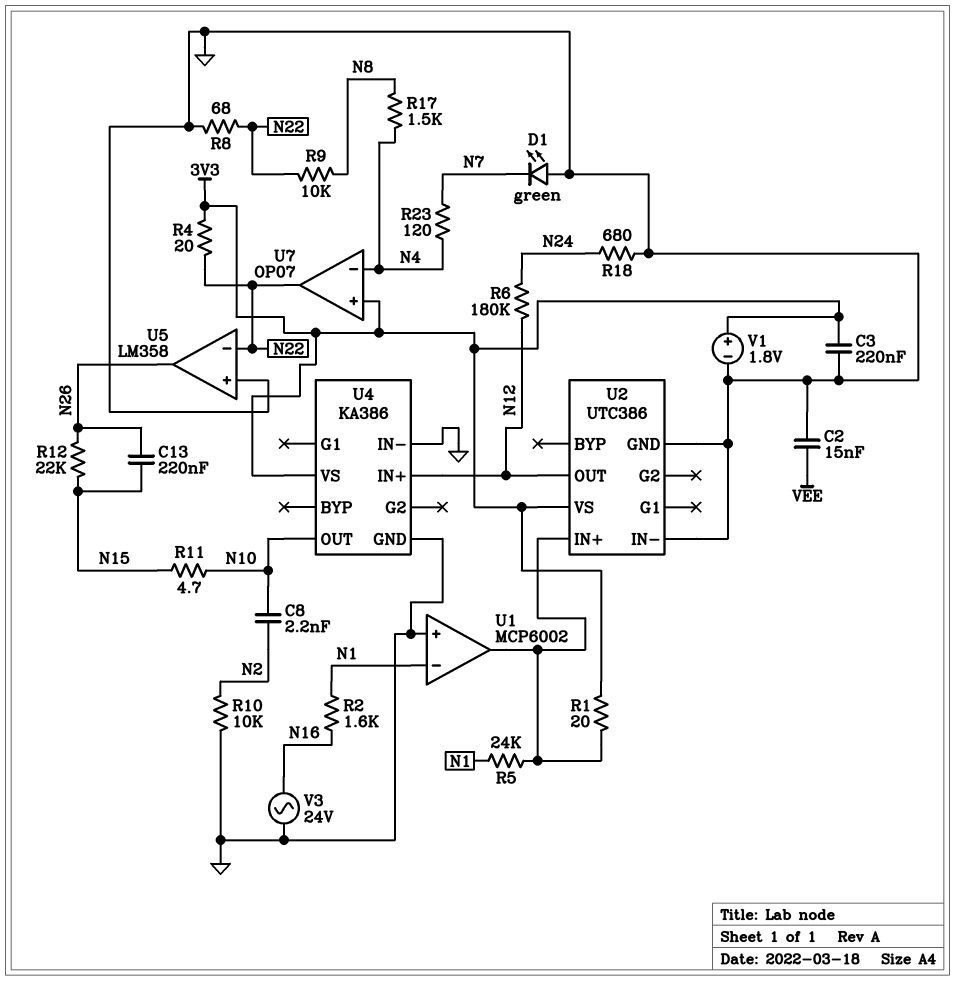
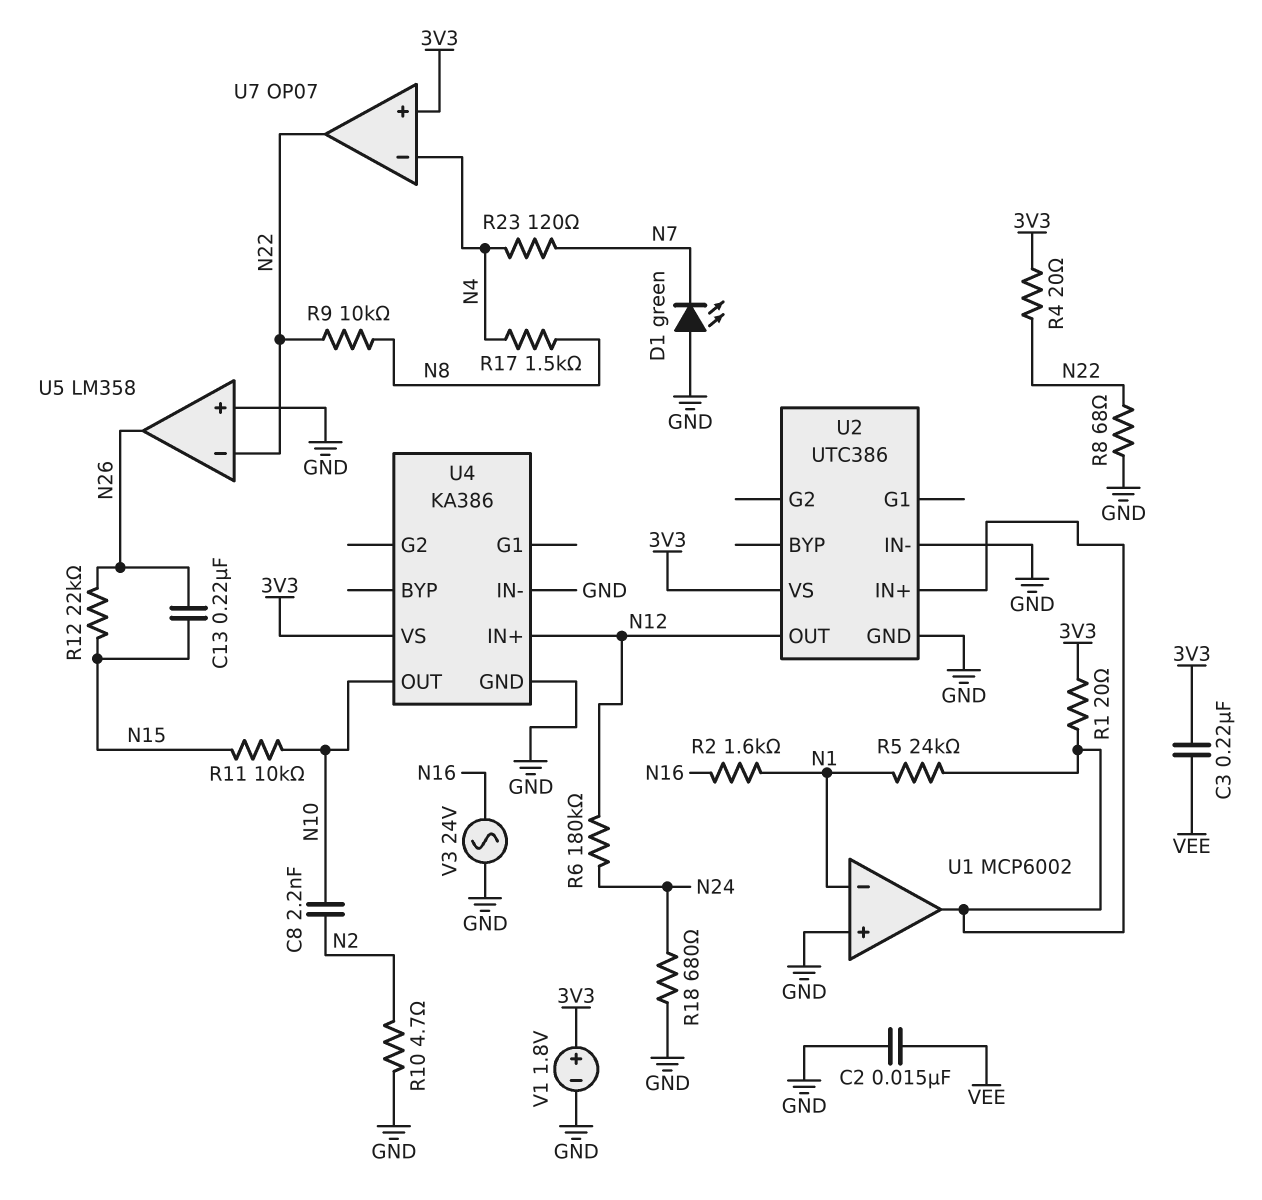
C3: 220nF (3V3, GND) -> 220nF (3V3, VEE)
R10: 10k (GND, N2) -> 4.7 (GND, N2)
R11: 4.7 (N10, N15) -> 10k (N10, N15)

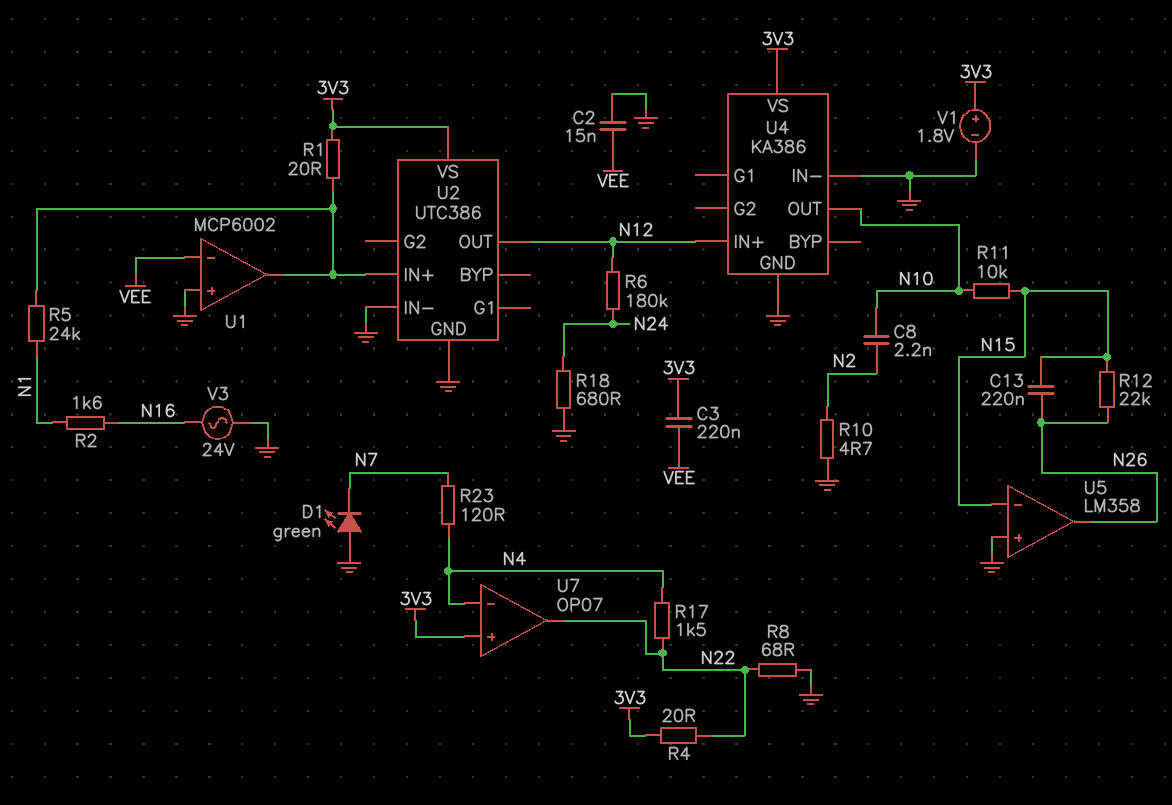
R9: 10k (N8, N22) -> none
R17: 1.5k (N4, N8) -> 1.5k (N4, N22)
U1 pin in-: N1 -> VEE
U5 pin in-: N22 -> N15

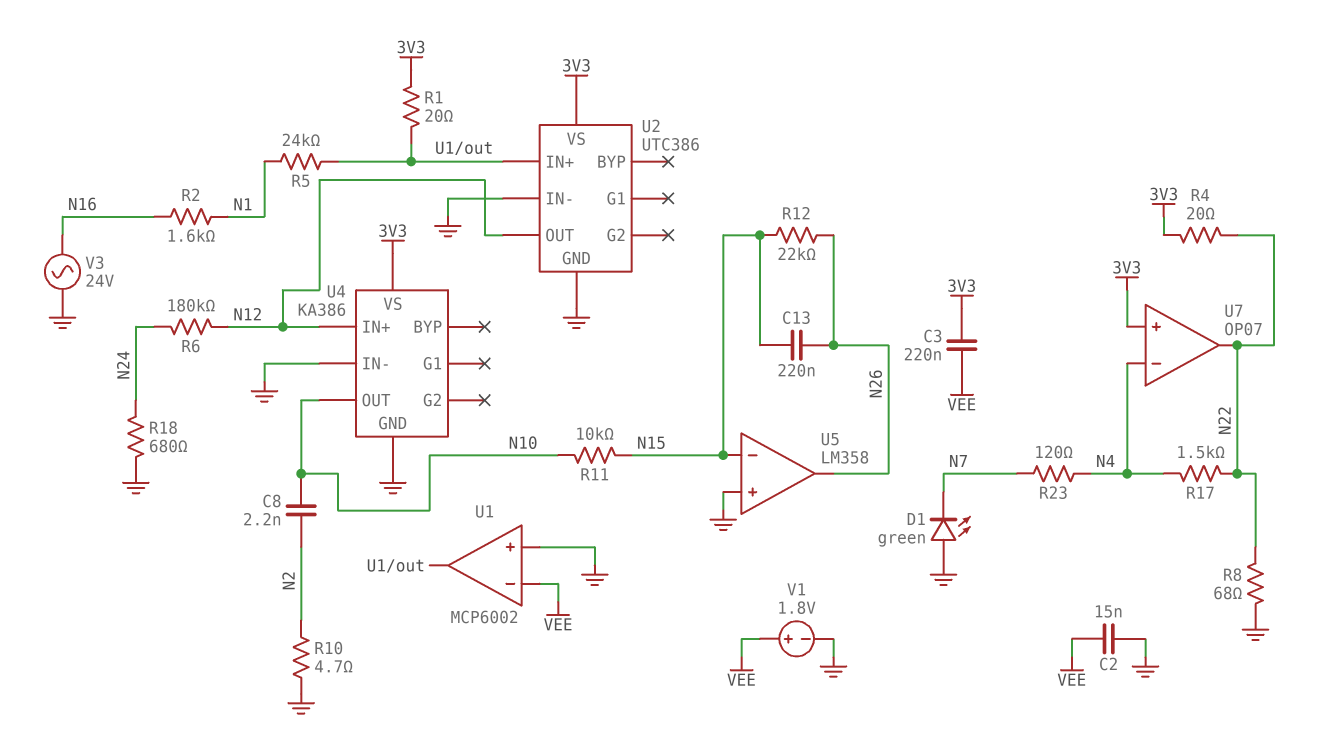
V1: 1.8V (plus 3V3, minus GND) -> 1.8V (plus VEE, minus GND)

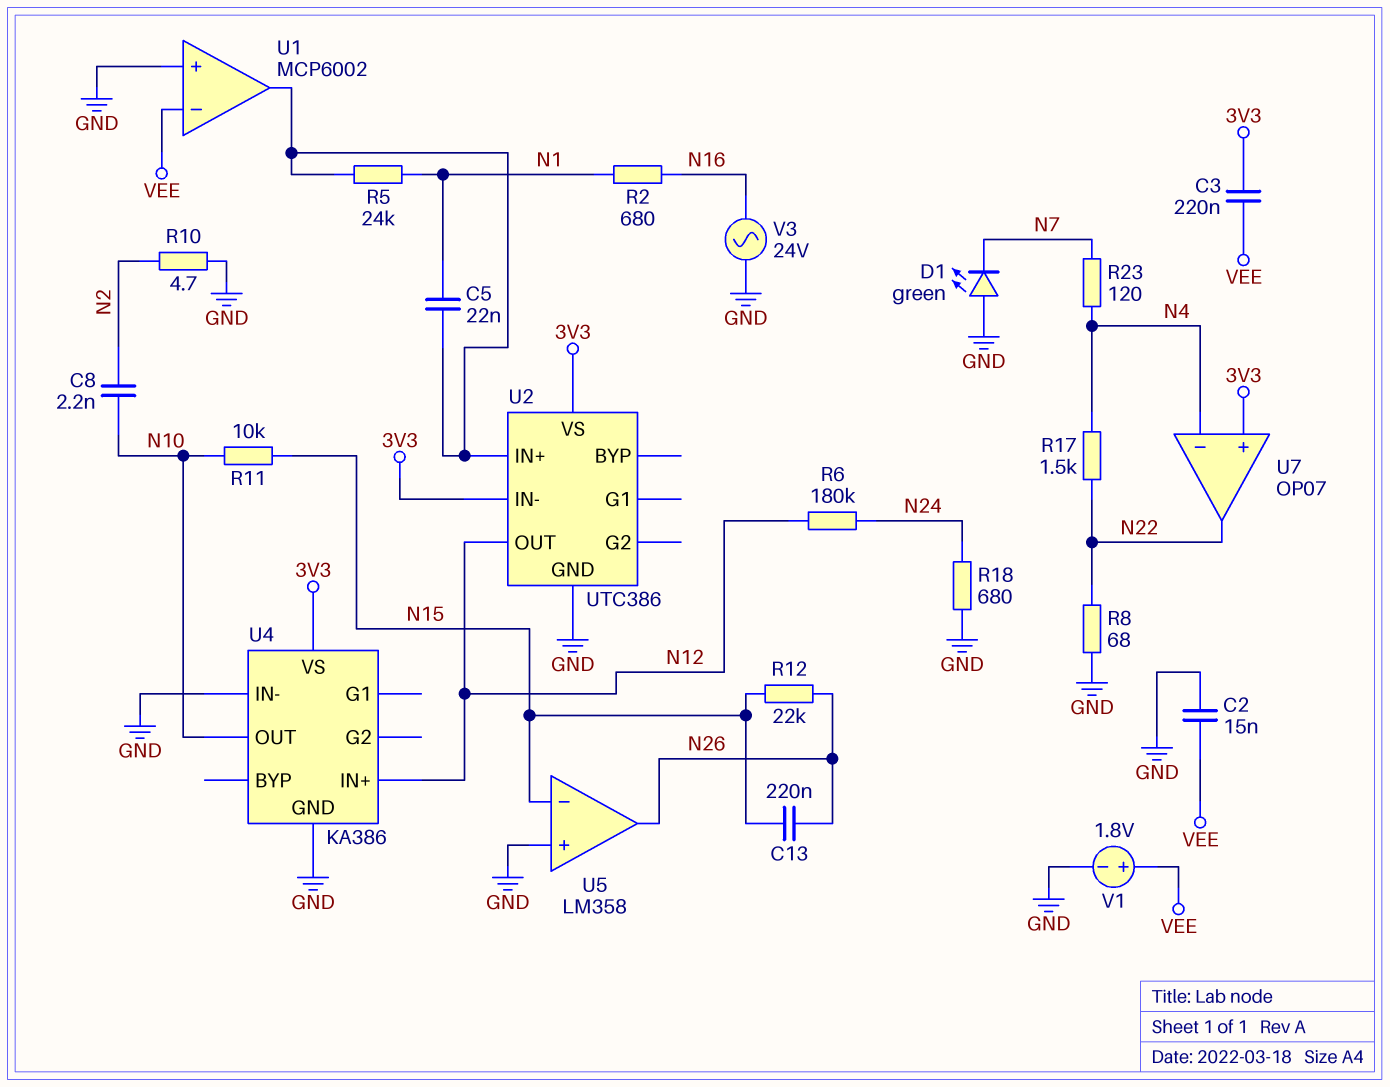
C5: none -> 22nF (N1, U1/out)
R1: 20 (3V3, U1/out) -> none
R2: 1.6k (N1, N16) -> 680 (N1, N16)
R4: 20 (3V3, N22) -> none
U2 pin IN-: GND -> 3V3

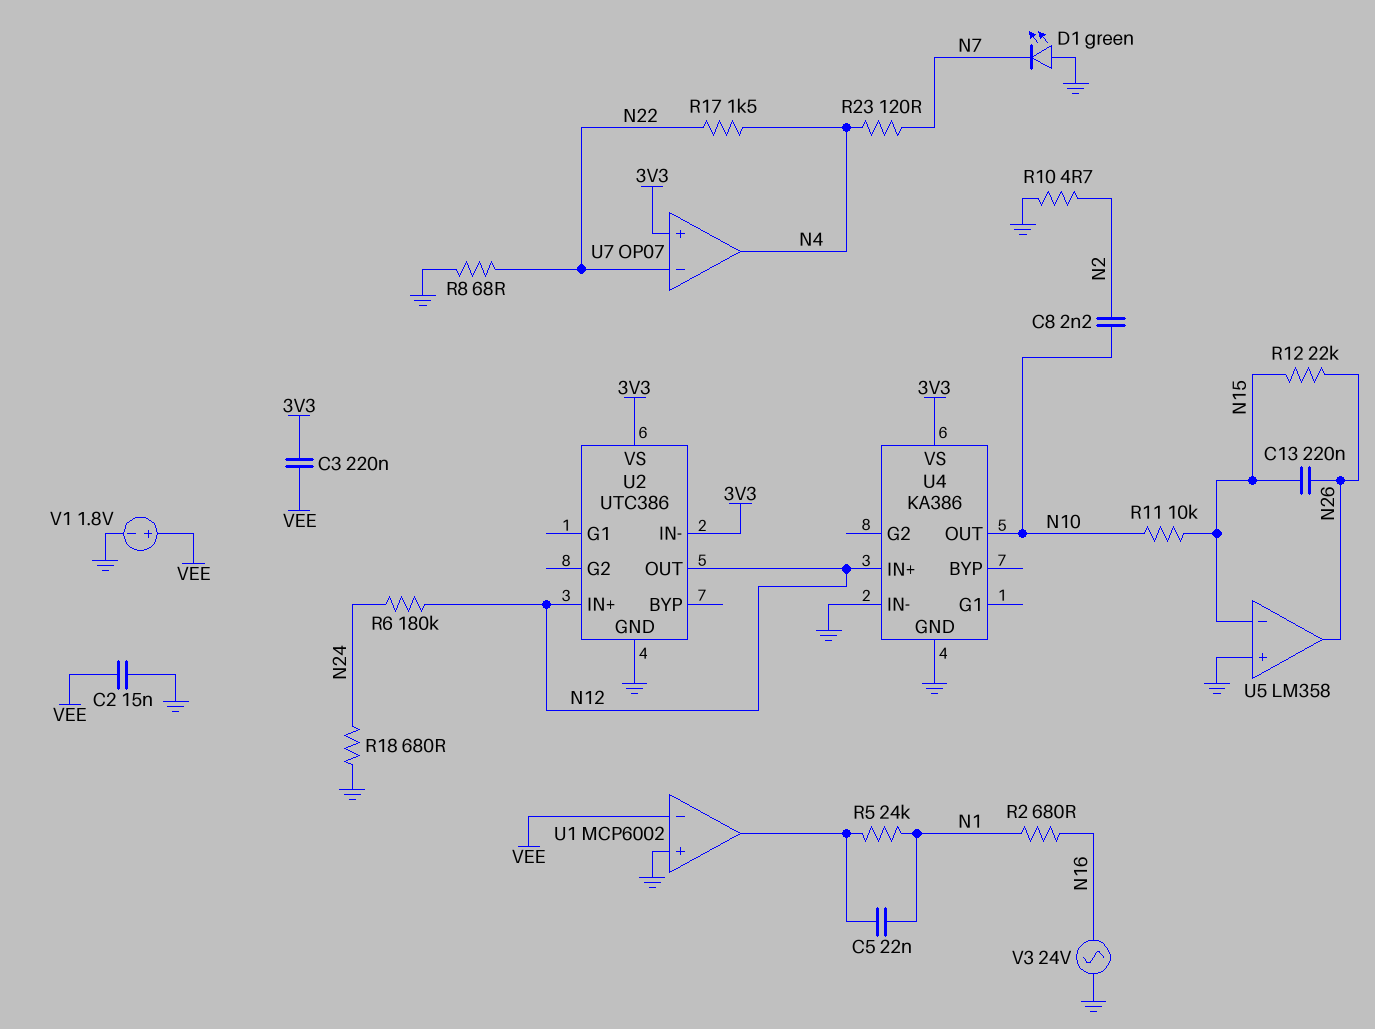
U2 pin IN+: U1/out -> N12
U7 pin in-: N4 -> N22
U7 pin out: N22 -> N4

